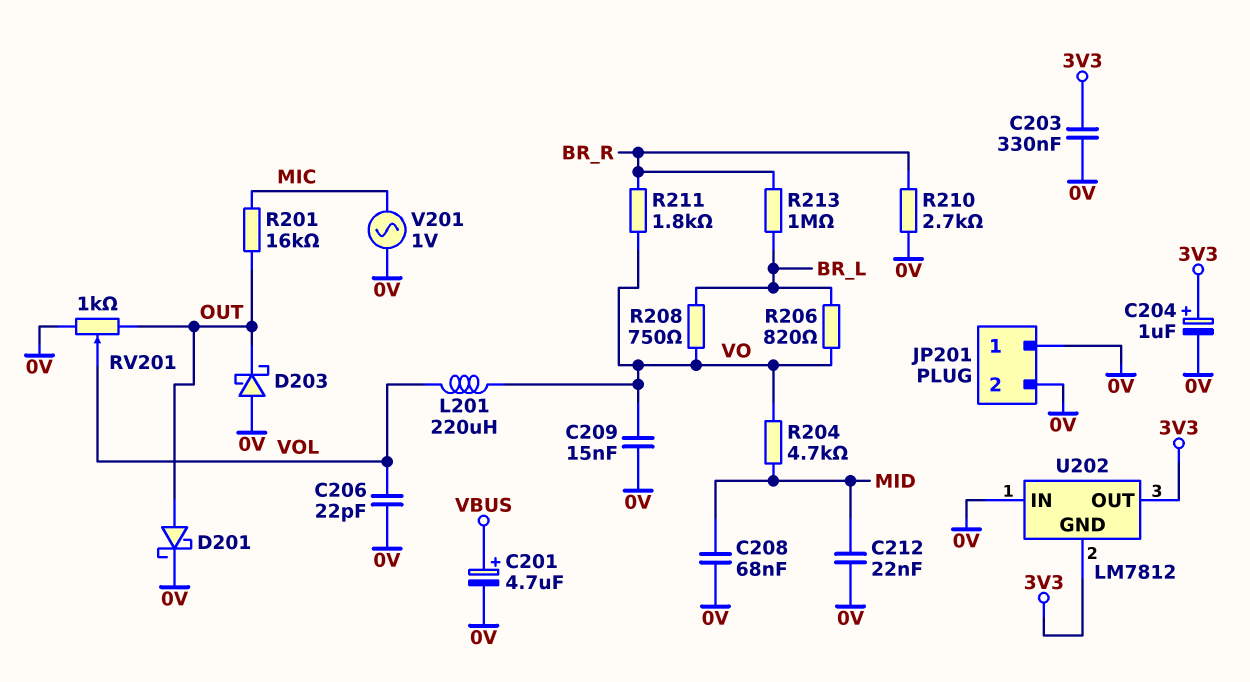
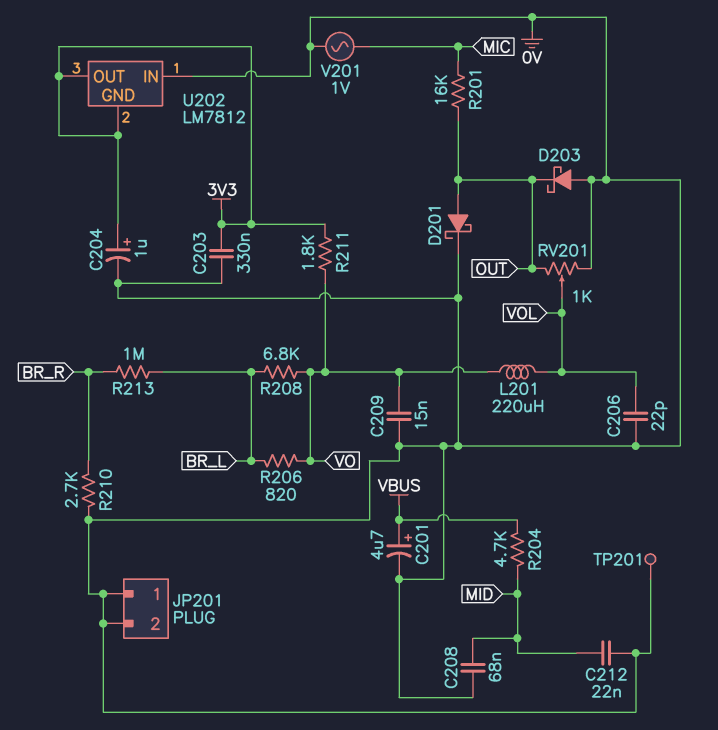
R204: 4.7k (MID, VO) -> 4.7k (MID, VBUS)
R208: 750 (BR_L, VO) -> 6.8k (BR_L, VO)
R211: 1.8k (BR_R, VO) -> 1.8k (3V3, VO)
TP201: none -> test point (0V)

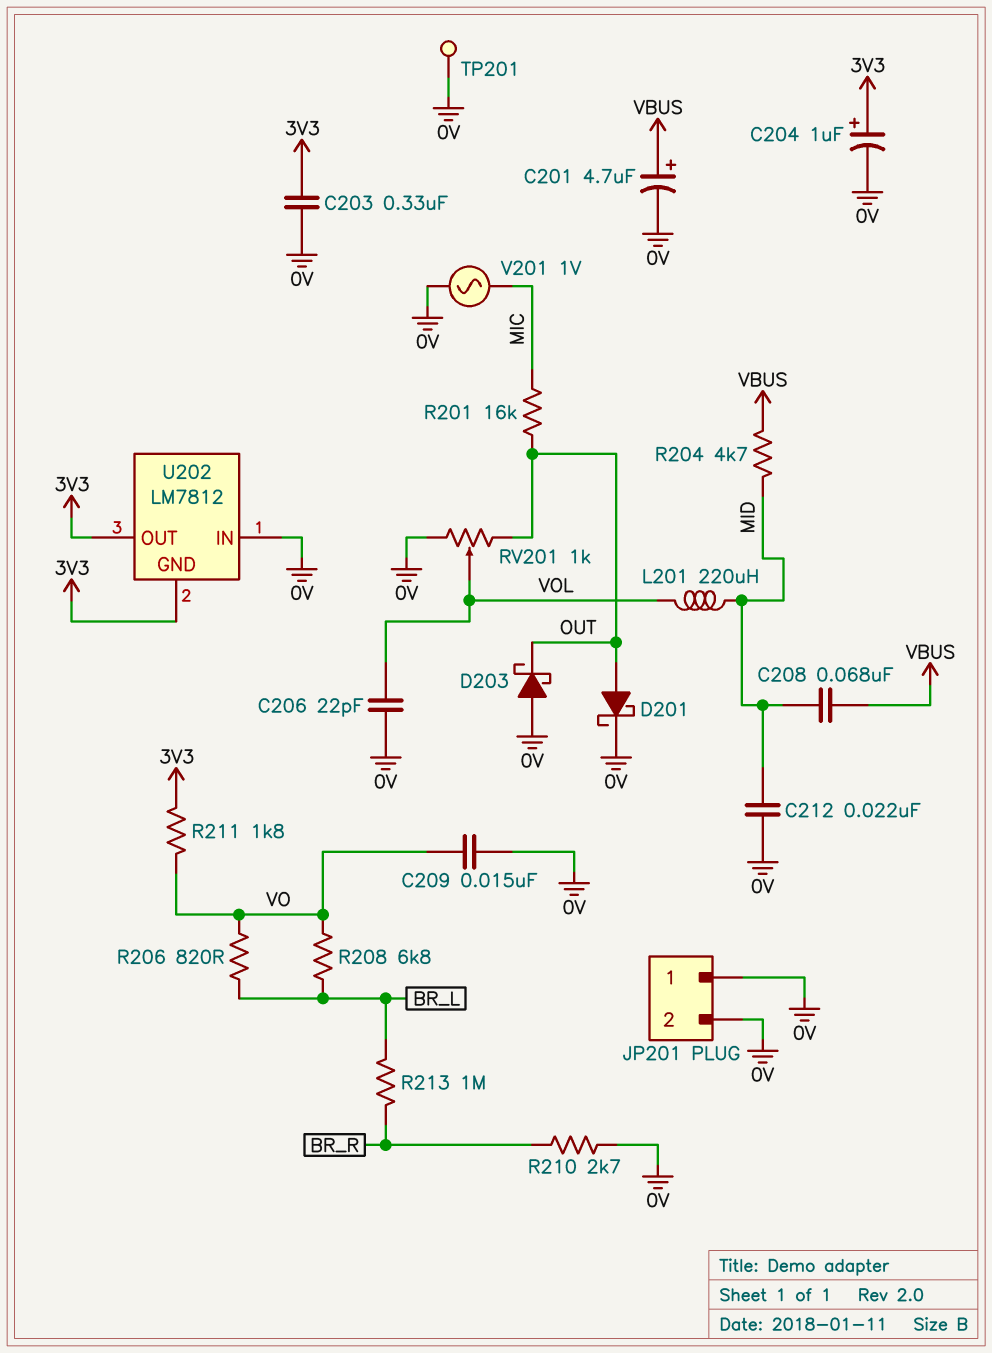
C208: 68nF (0V, MID) -> 68nF (MID, VBUS)
L201: 220uH (VO, VOL) -> 220uH (MID, VOL)

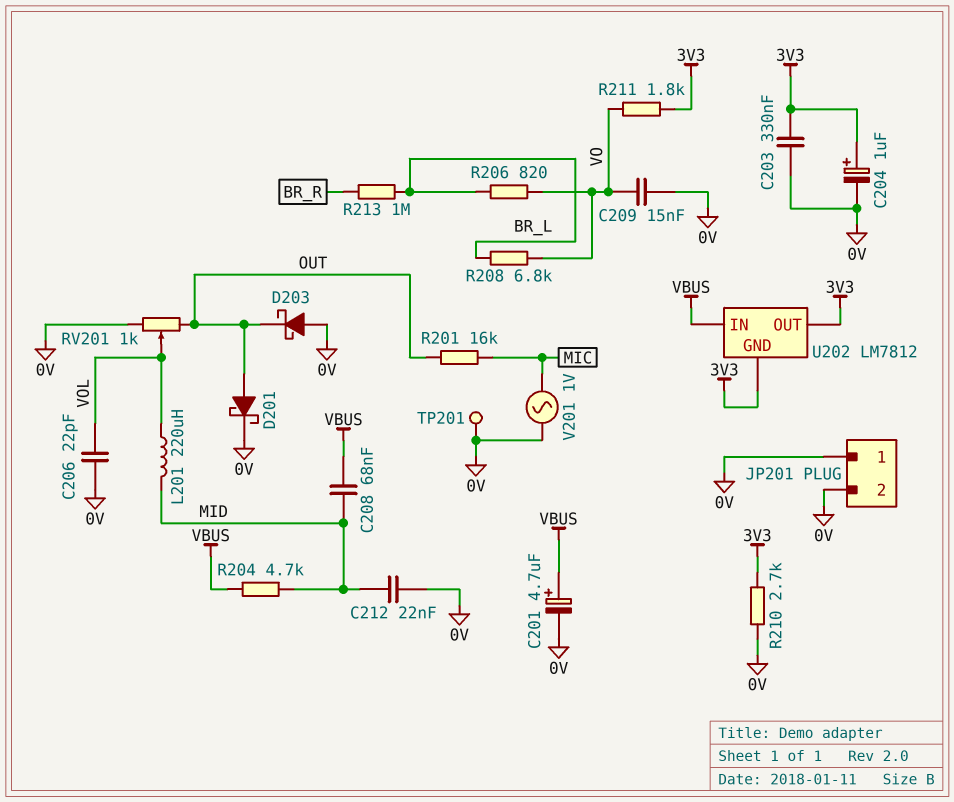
R210: 2.7k (0V, BR_R) -> 2.7k (0V, 3V3)
U202 pin IN: 0V -> VBUS

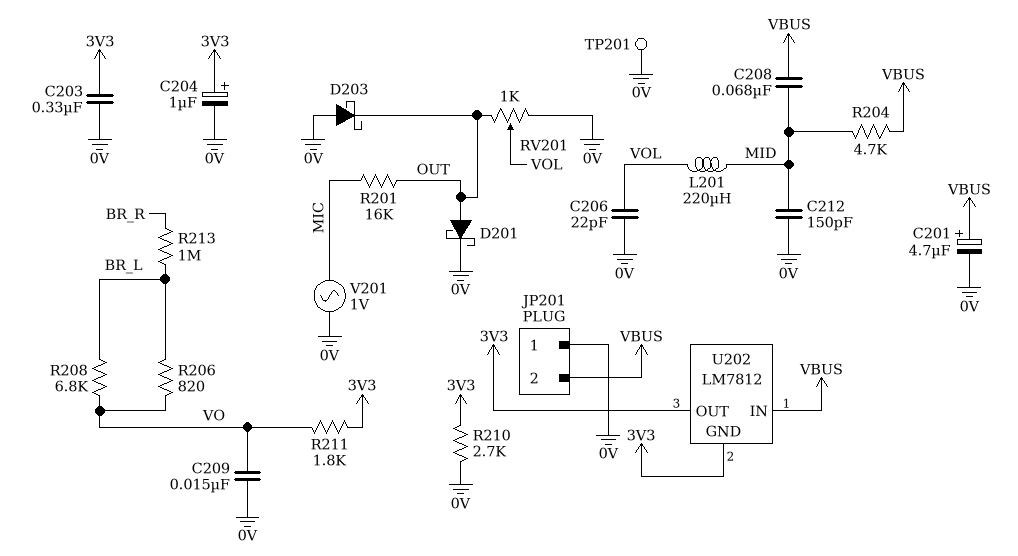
C212: 22nF (0V, MID) -> 150pF (0V, MID)
JP201 pin 2: 0V -> VBUS

